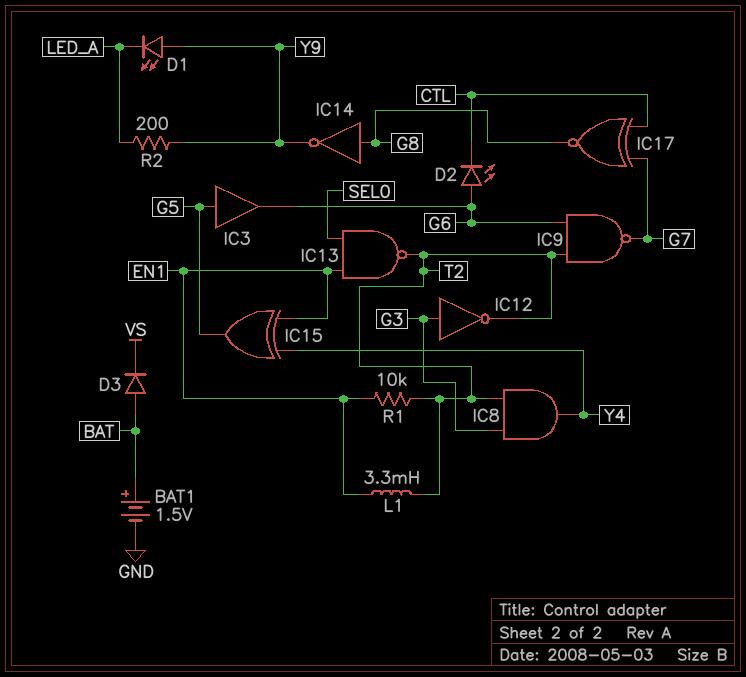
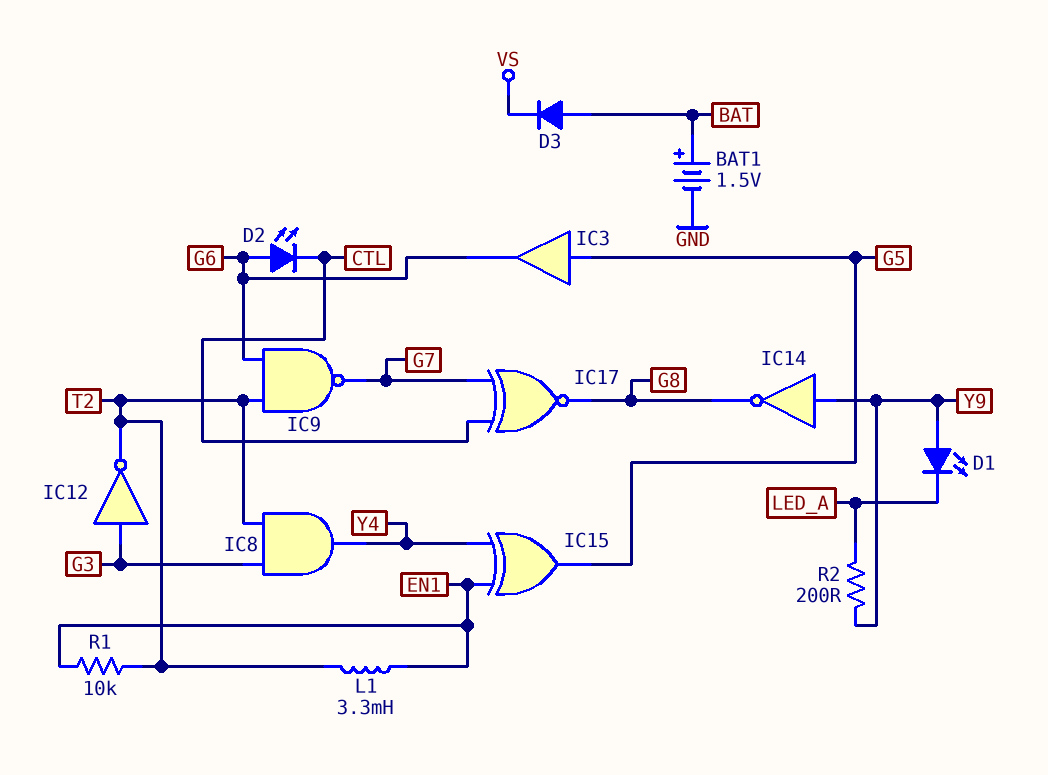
IC13: NAND (in EN1, in SEL0, out T2) -> none
IC14: NOT (in G8, out Y9) -> NOT (in Y9, out G8)

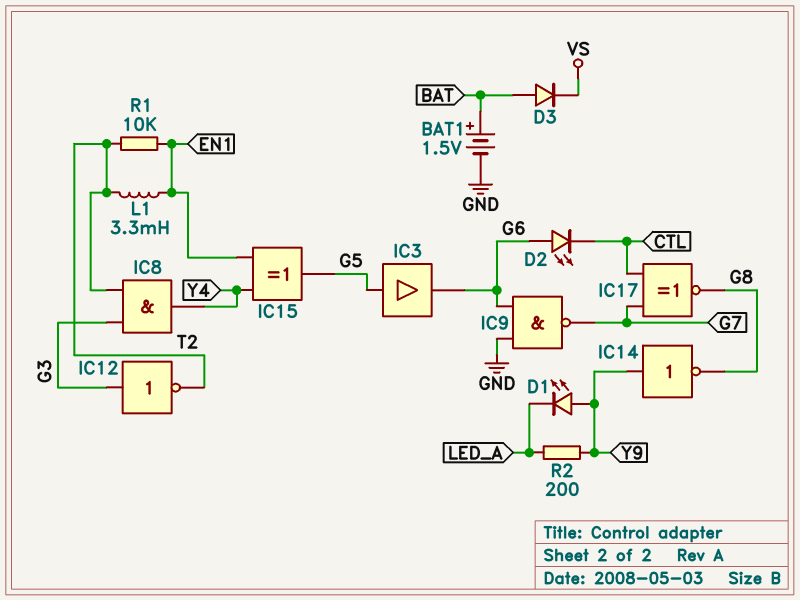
IC9: NAND (in G6, in T2, out G7) -> NAND (in G6, in GND, out G7)

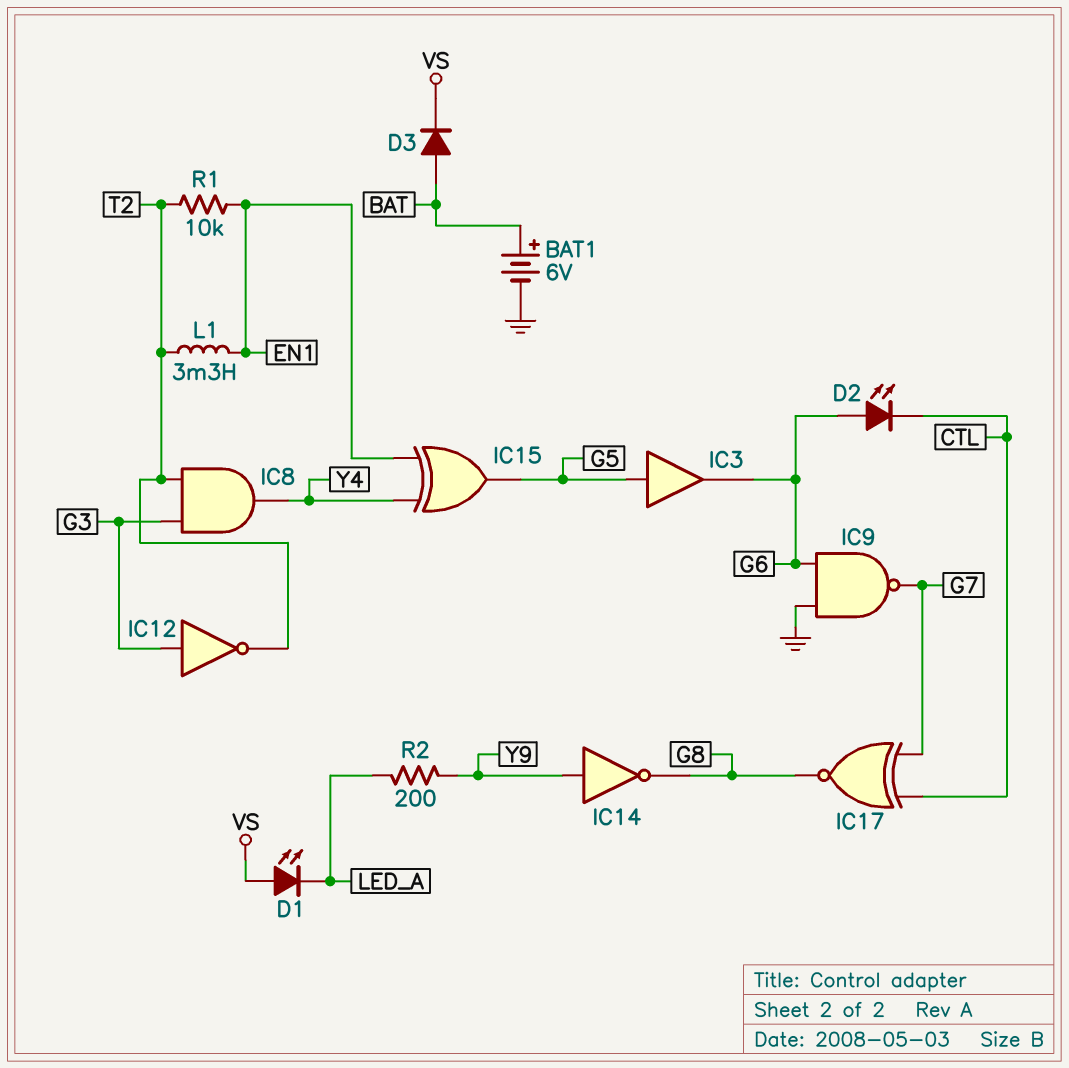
BAT1: 1.5V (plus BAT, minus GND) -> 6V (plus BAT, minus GND)
D1: LED (A Y9, K LED_A) -> LED (A VS, K LED_A)

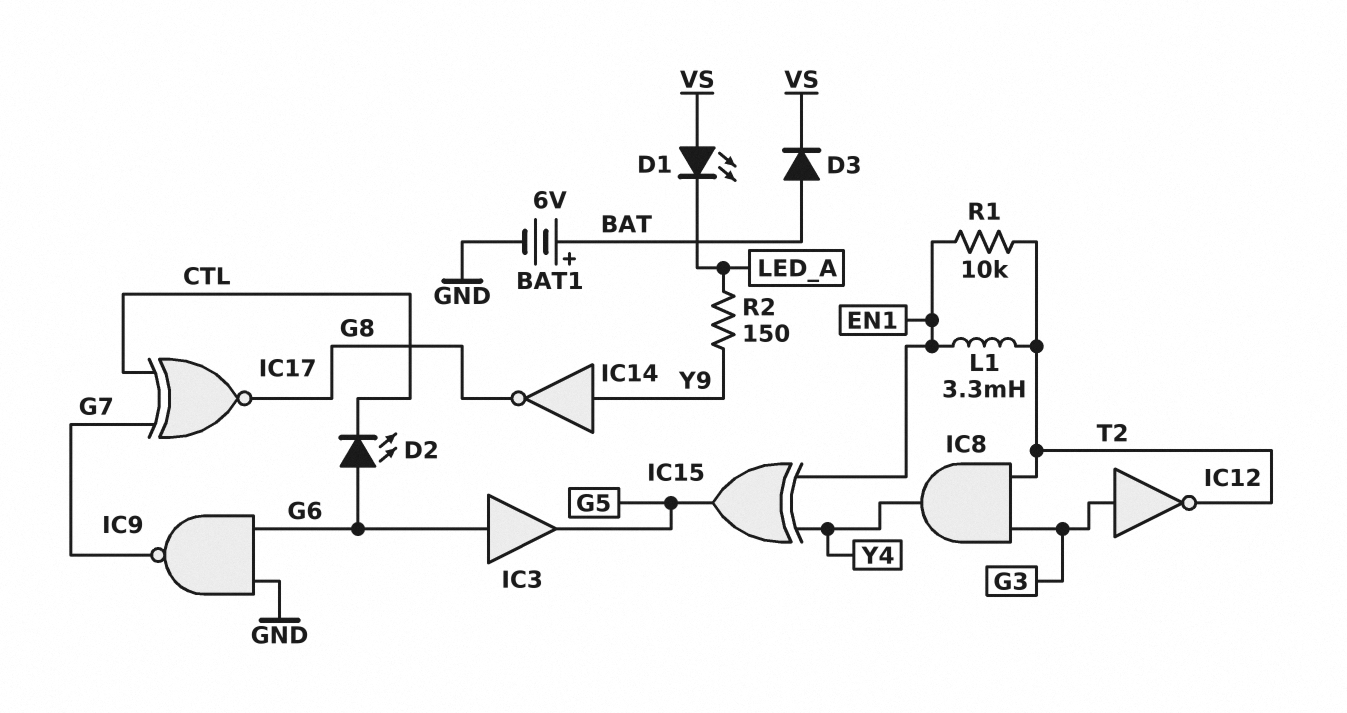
IC3: buffer (in G5, out G6) -> buffer (in G6, out G5)
R2: 200 (LED_A, Y9) -> 150 (LED_A, Y9)

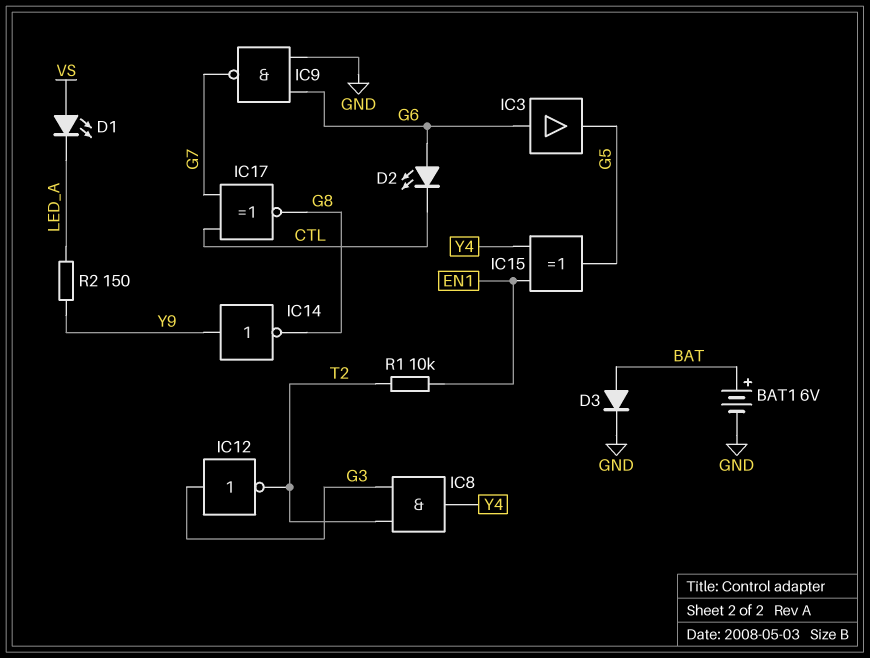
D3: diode (A BAT, K VS) -> diode (A BAT, K GND)
L1: 3.3mH (EN1, T2) -> none

